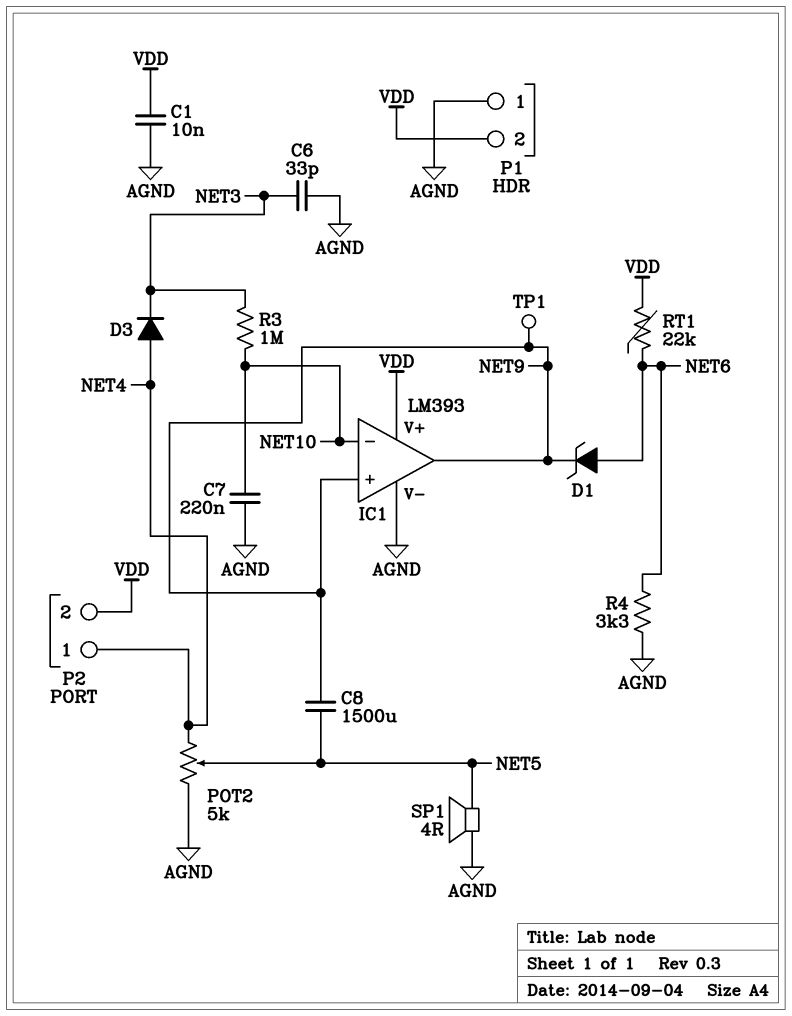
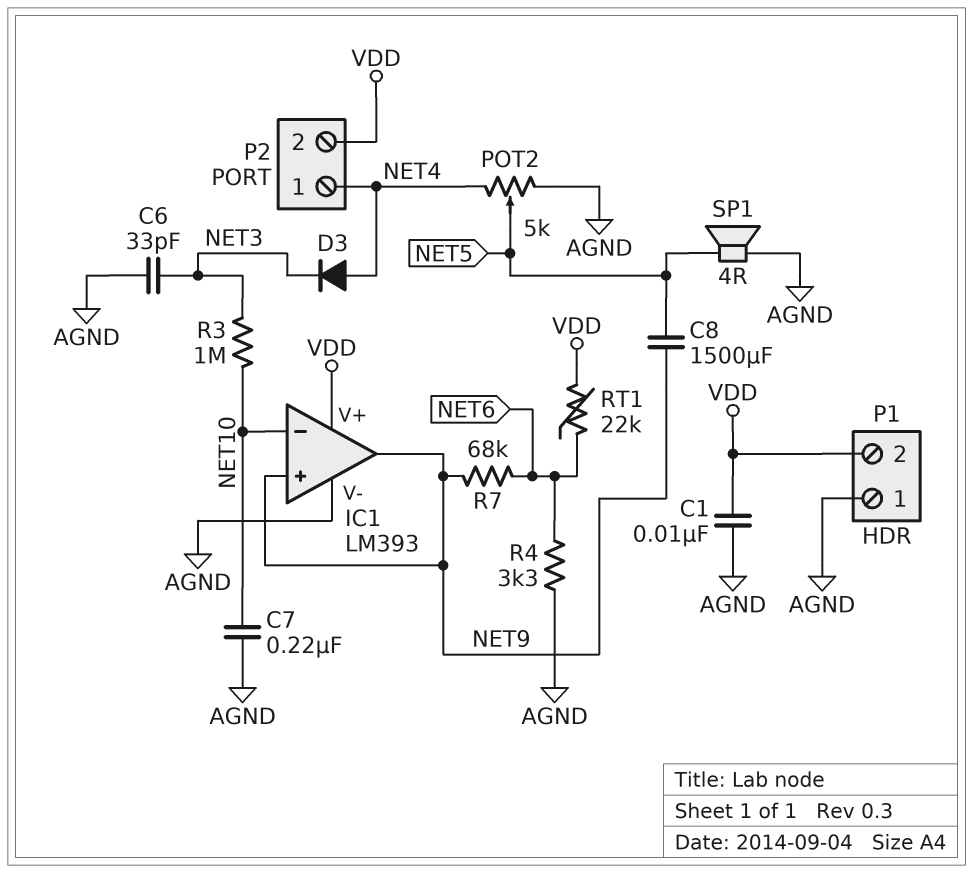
D1: zener (A NET6, K NET9) -> none
R7: none -> 68k (NET6, NET9)
TP1: test point (NET9) -> none

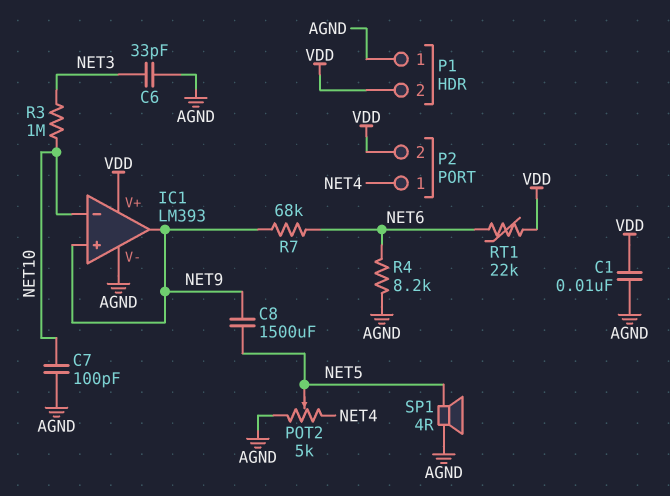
C7: 220nF (AGND, NET10) -> 100pF (AGND, NET10)
D3: diode (A NET4, K NET3) -> none
R4: 3.3k (AGND, NET6) -> 8.2k (AGND, NET6)

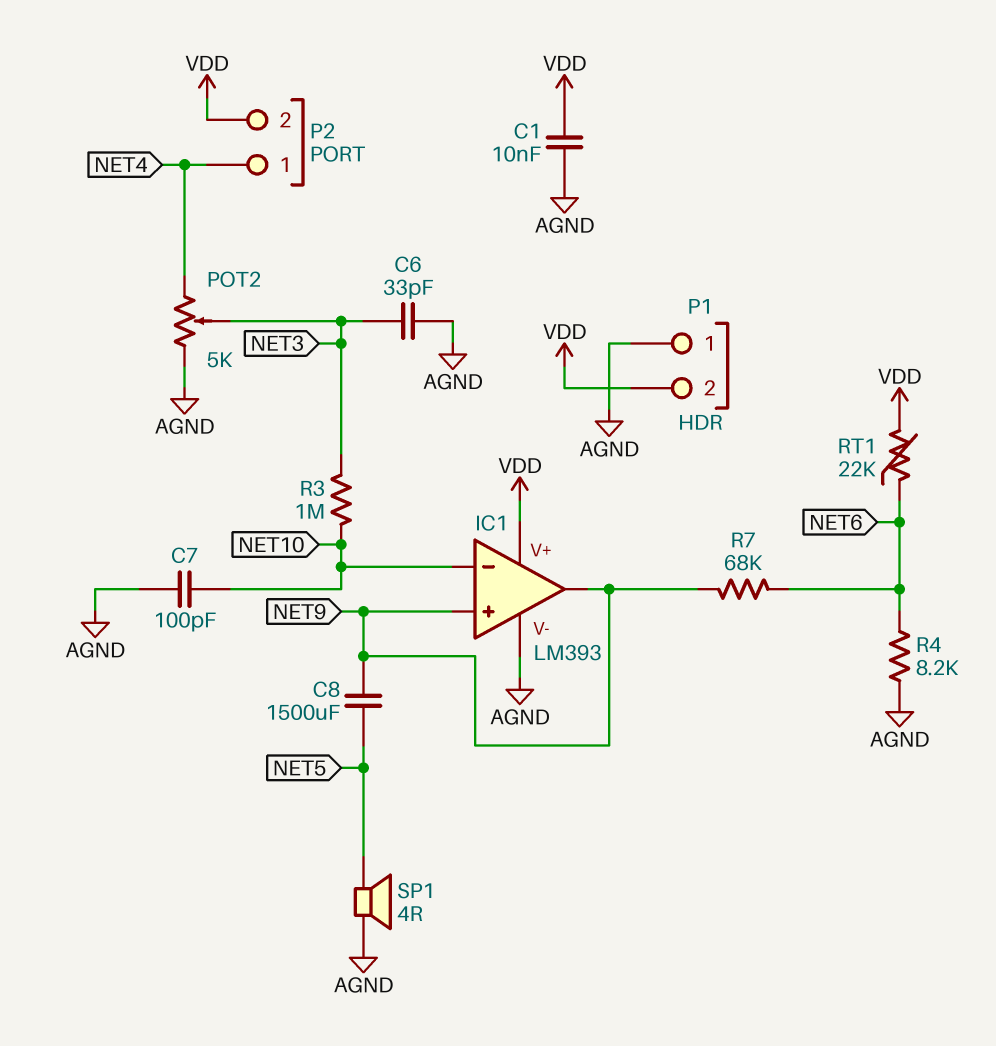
POT2: 5k (AGND, NET4, wiper NET5) -> 5k (AGND, NET4, wiper NET3)

